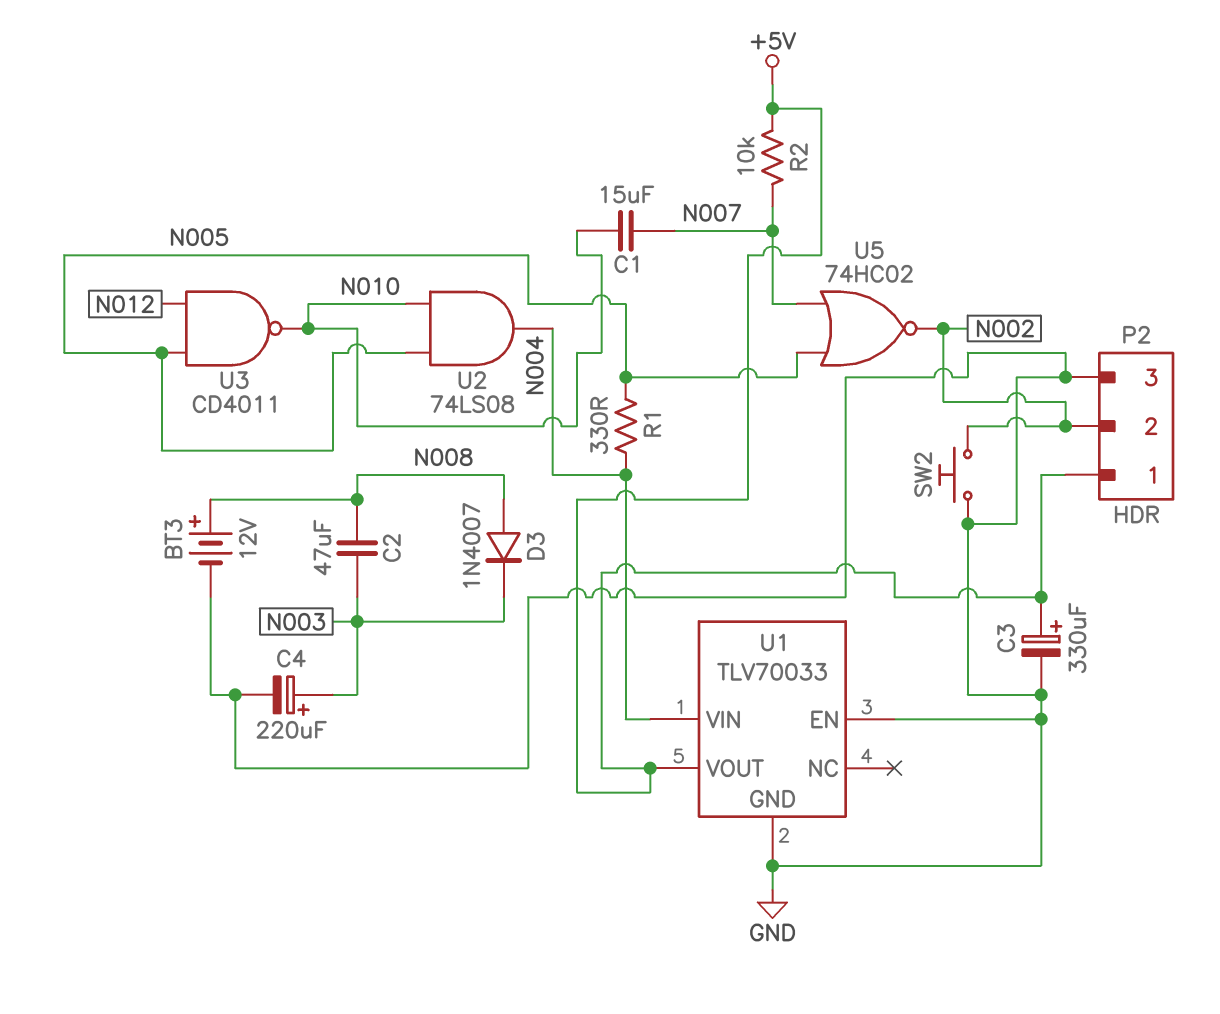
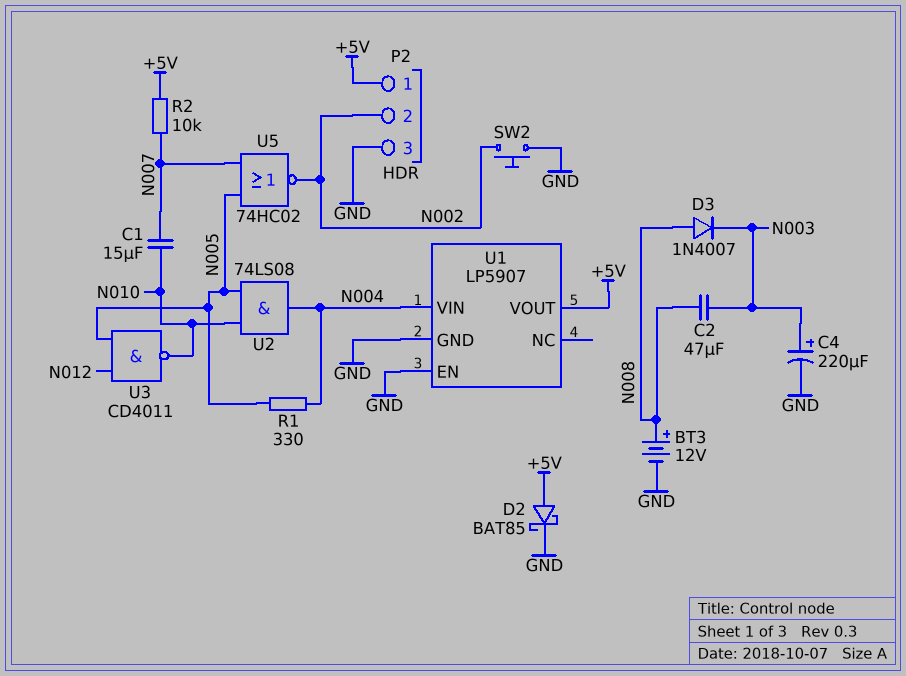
C3: 330uF (plus +5V, minus GND) -> none
D2: none -> schottky BAT85 (A +5V, K GND)
U1: TLV70033 -> LP5907

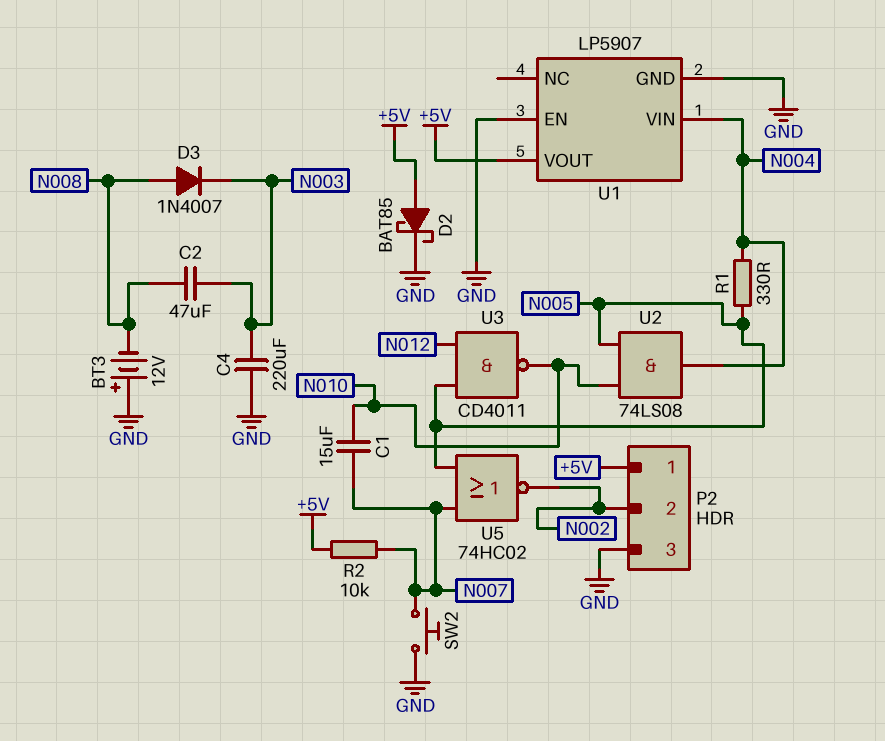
BT3: 12V (plus N008, minus GND) -> 12V (plus GND, minus N008)
C4: 220uF (plus N003, minus GND) -> 220uF (GND, N003)
SW2: button (GND, N002) -> button (GND, N007)

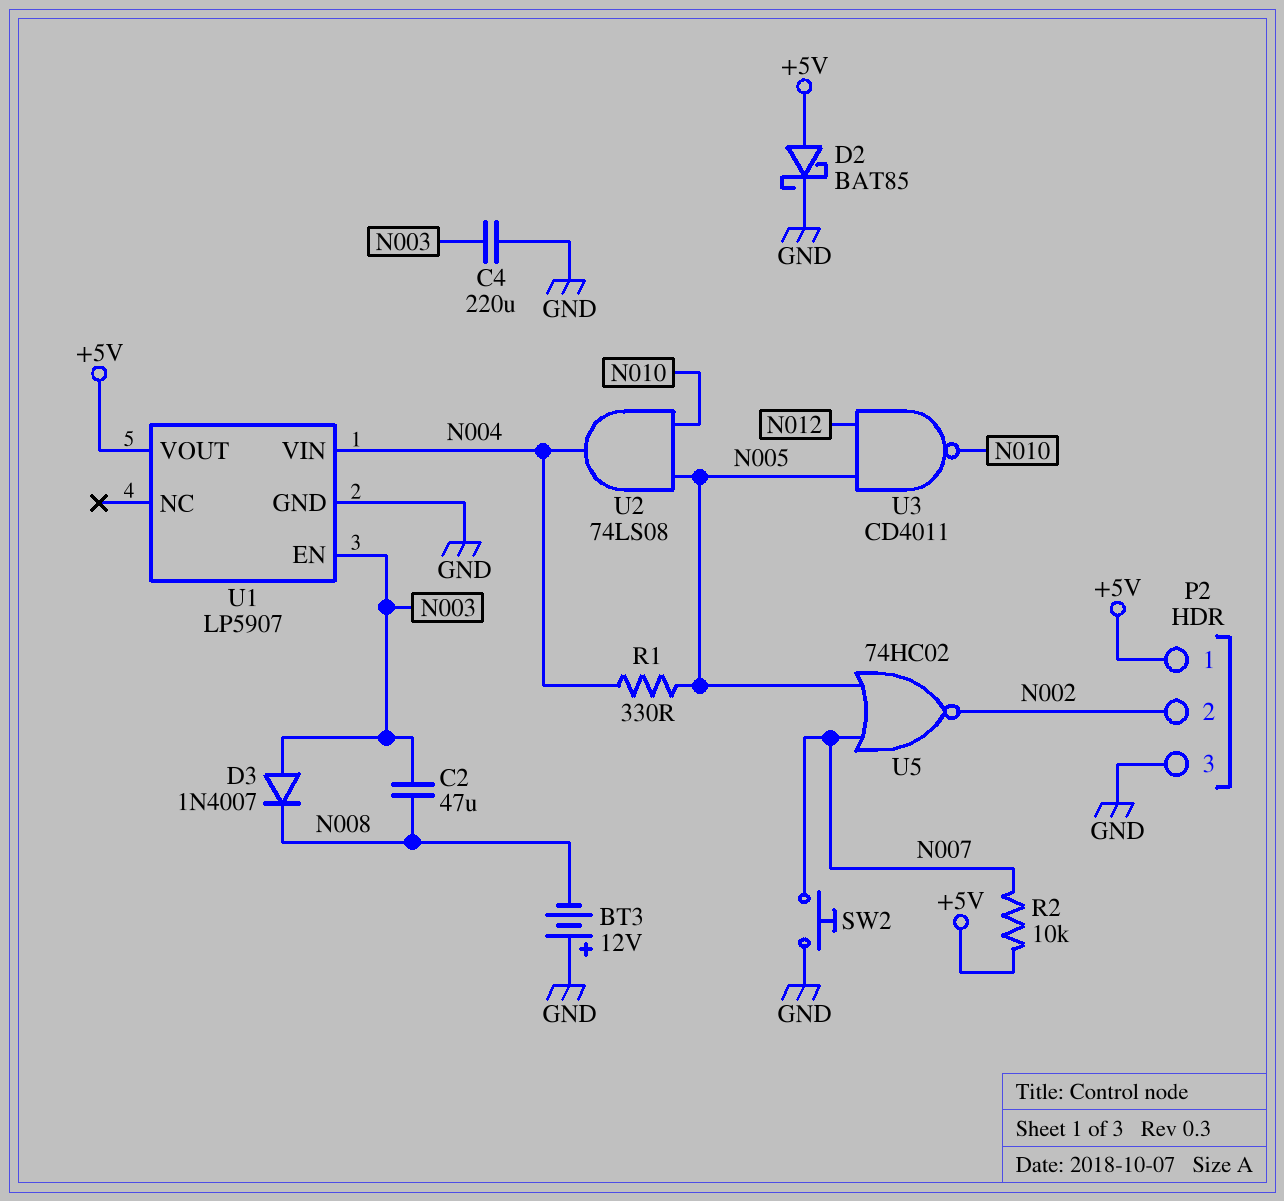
C1: 15uF (N007, N010) -> none
D3: diode 1N4007 (A N008, K N003) -> diode 1N4007 (A N003, K N008)
U1 pin EN: GND -> N003

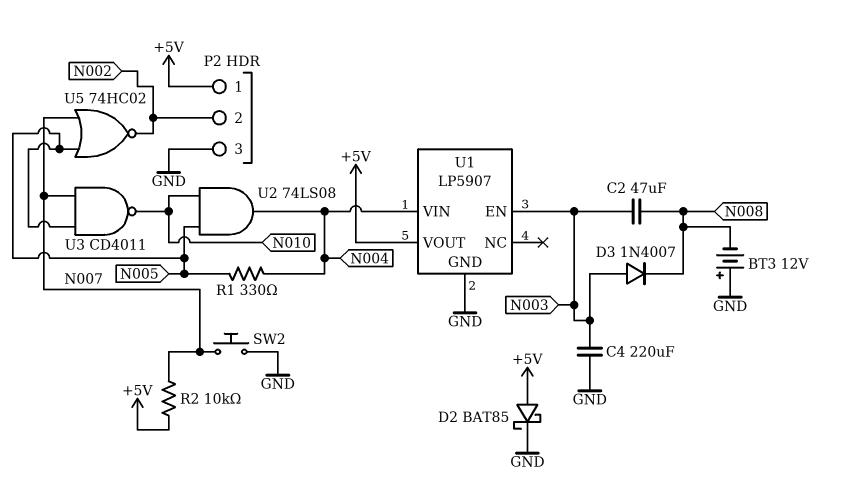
U3: NAND CD4011 (in N005, in N012, out N010) -> NAND CD4011 (in N005, in N007, out N010)

